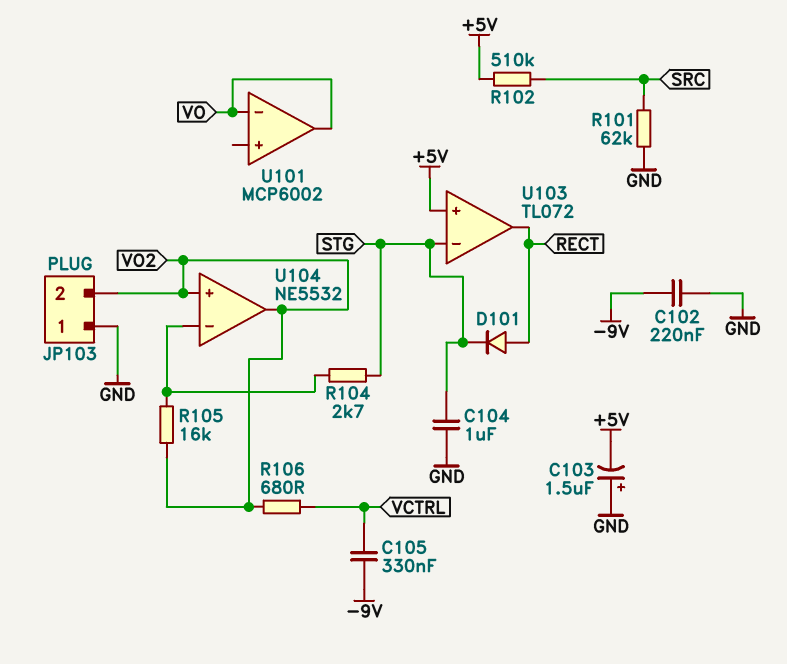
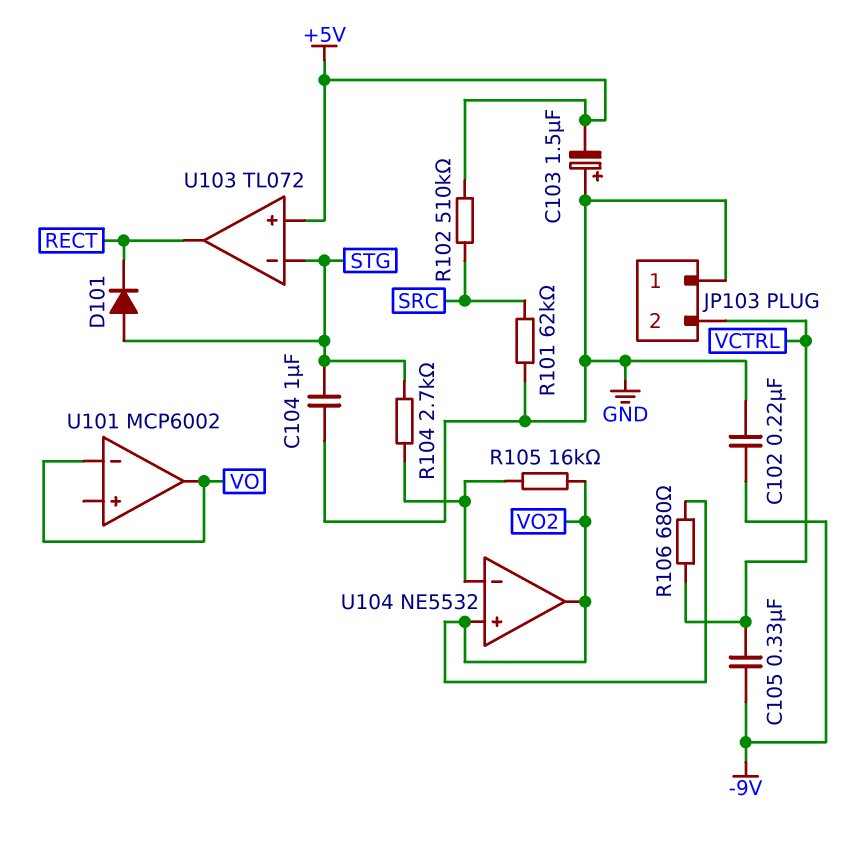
D101: diode (A RECT, K STG) -> diode (A STG, K RECT)
JP103 pin 2: VO2 -> VCTRL

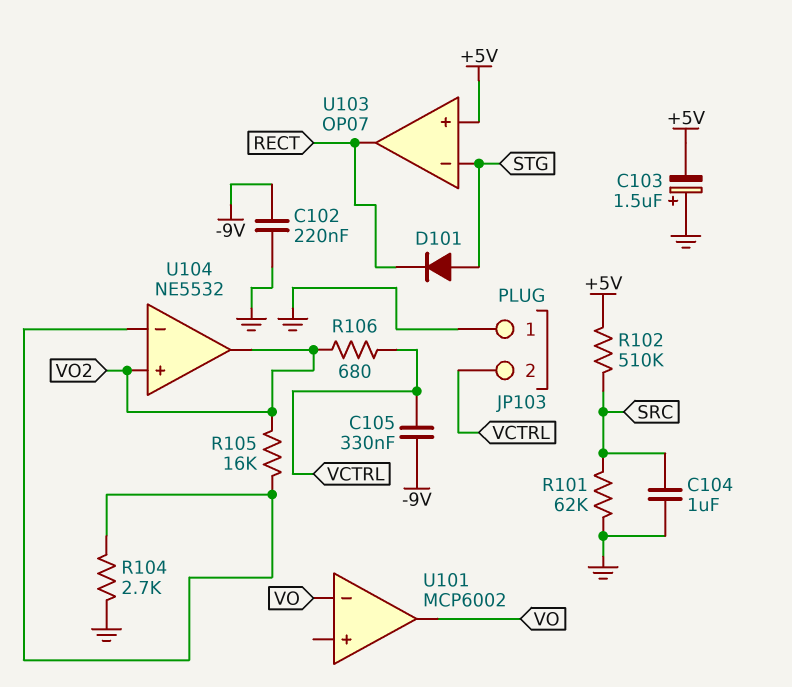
C104: 1uF (GND, STG) -> 1uF (GND, SRC)
R104: 2.7k (STG, U104/in-) -> 2.7k (GND, U104/in-)
U103: TL072 -> OP07

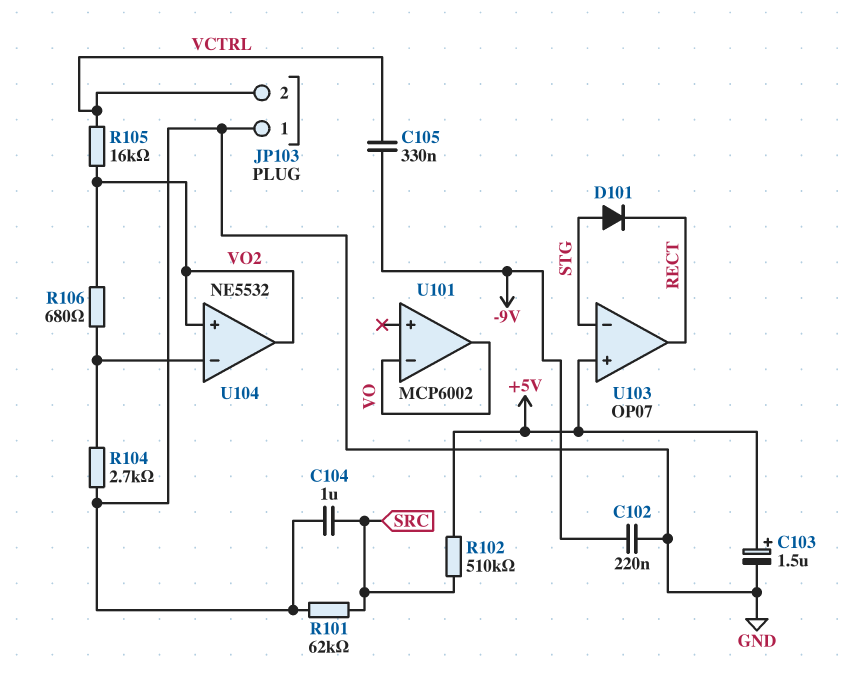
C103: 1.5uF (plus GND, minus +5V) -> 1.5uF (plus +5V, minus GND)
R105: 16k (U104/in-, VO2) -> 16k (VCTRL, VO2)
R106: 680 (VCTRL, VO2) -> 680 (U104/in-, VO2)

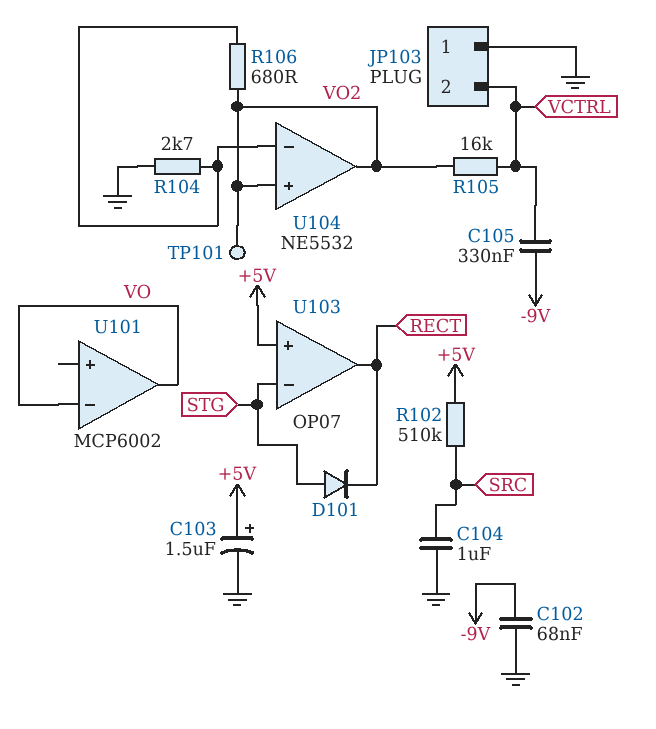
C102: 220nF (-9V, GND) -> 68nF (-9V, GND)
R101: 62k (GND, SRC) -> none
TP101: none -> test point (VO2)

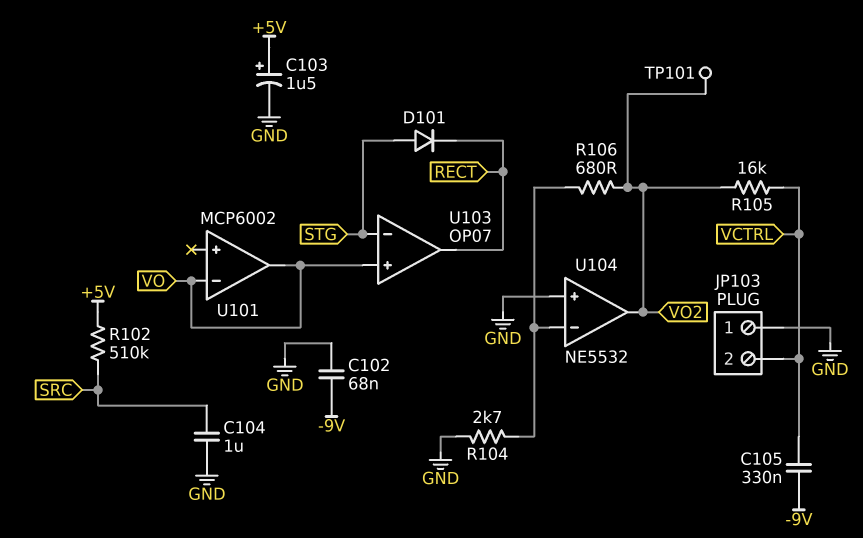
U103 pin in+: +5V -> VO
U104 pin in+: VO2 -> GND

